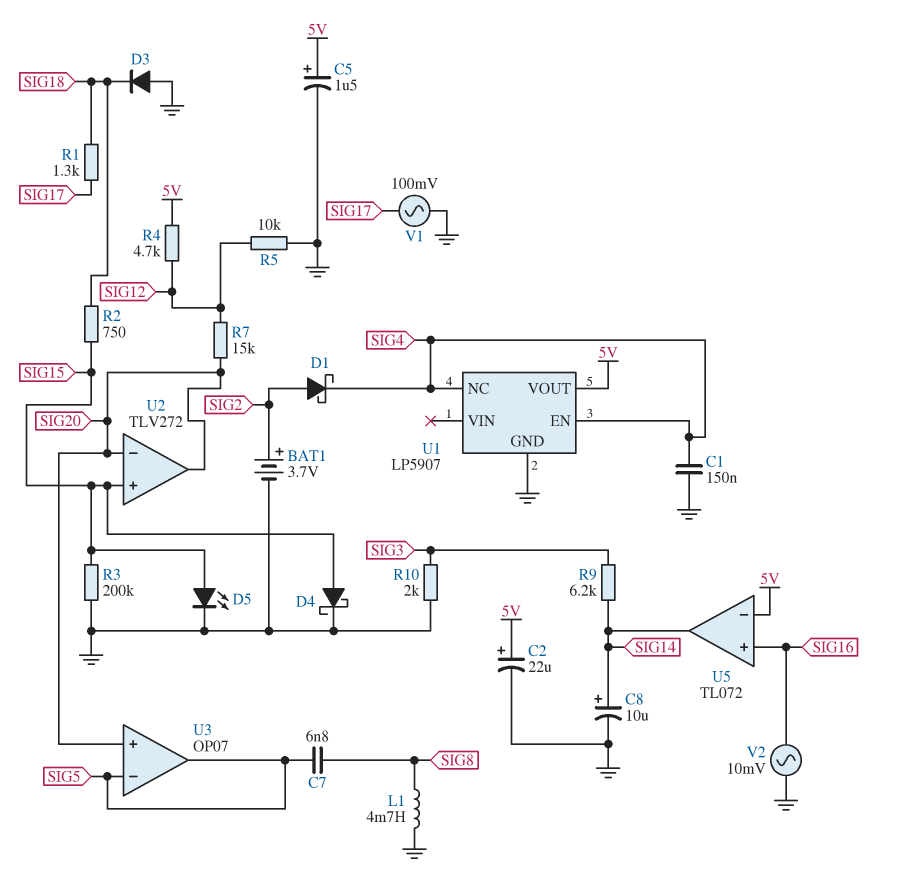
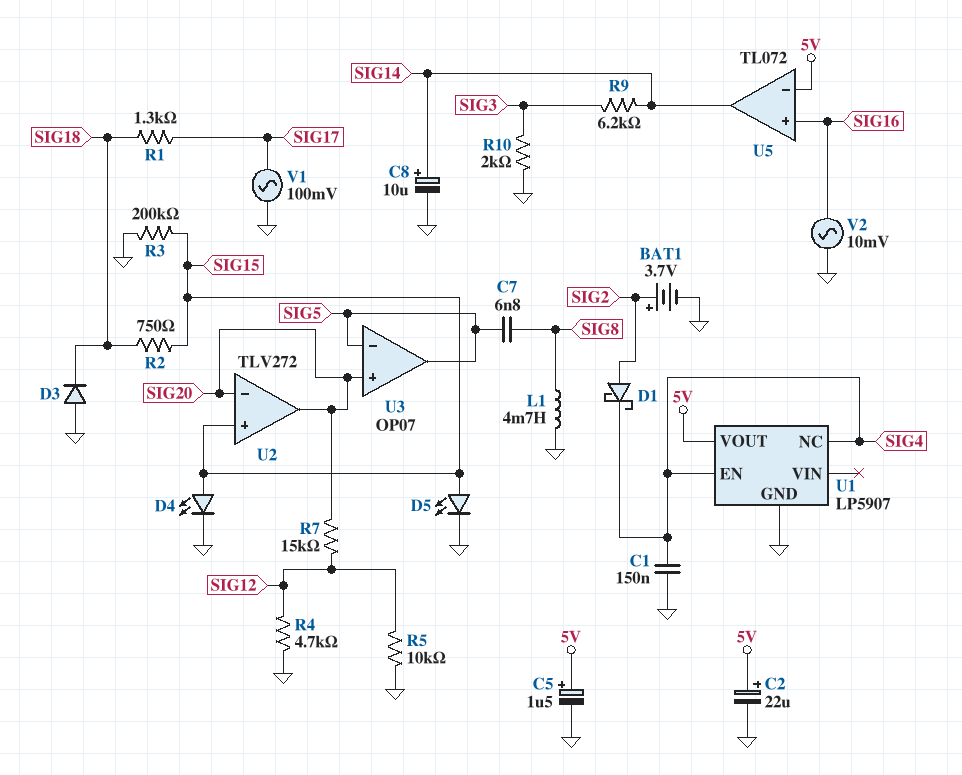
D4: schottky (A SIG15, K GND) -> LED (A SIG15, K GND)
R4: 4.7k (5V, SIG12) -> 4.7k (GND, SIG12)

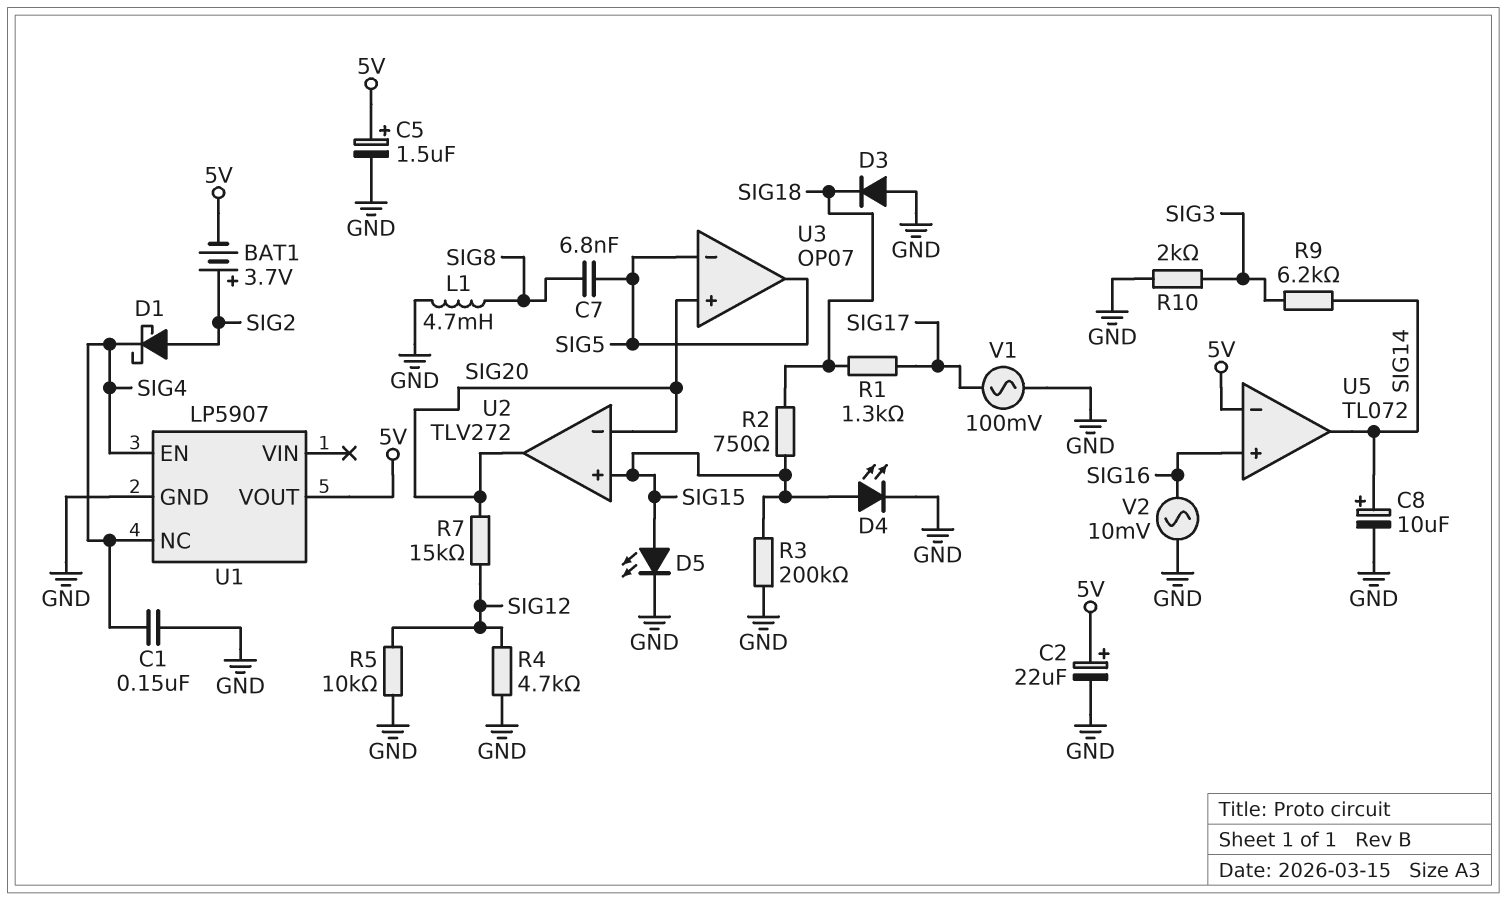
BAT1: 3.7V (plus SIG2, minus GND) -> 3.7V (plus SIG2, minus 5V)

